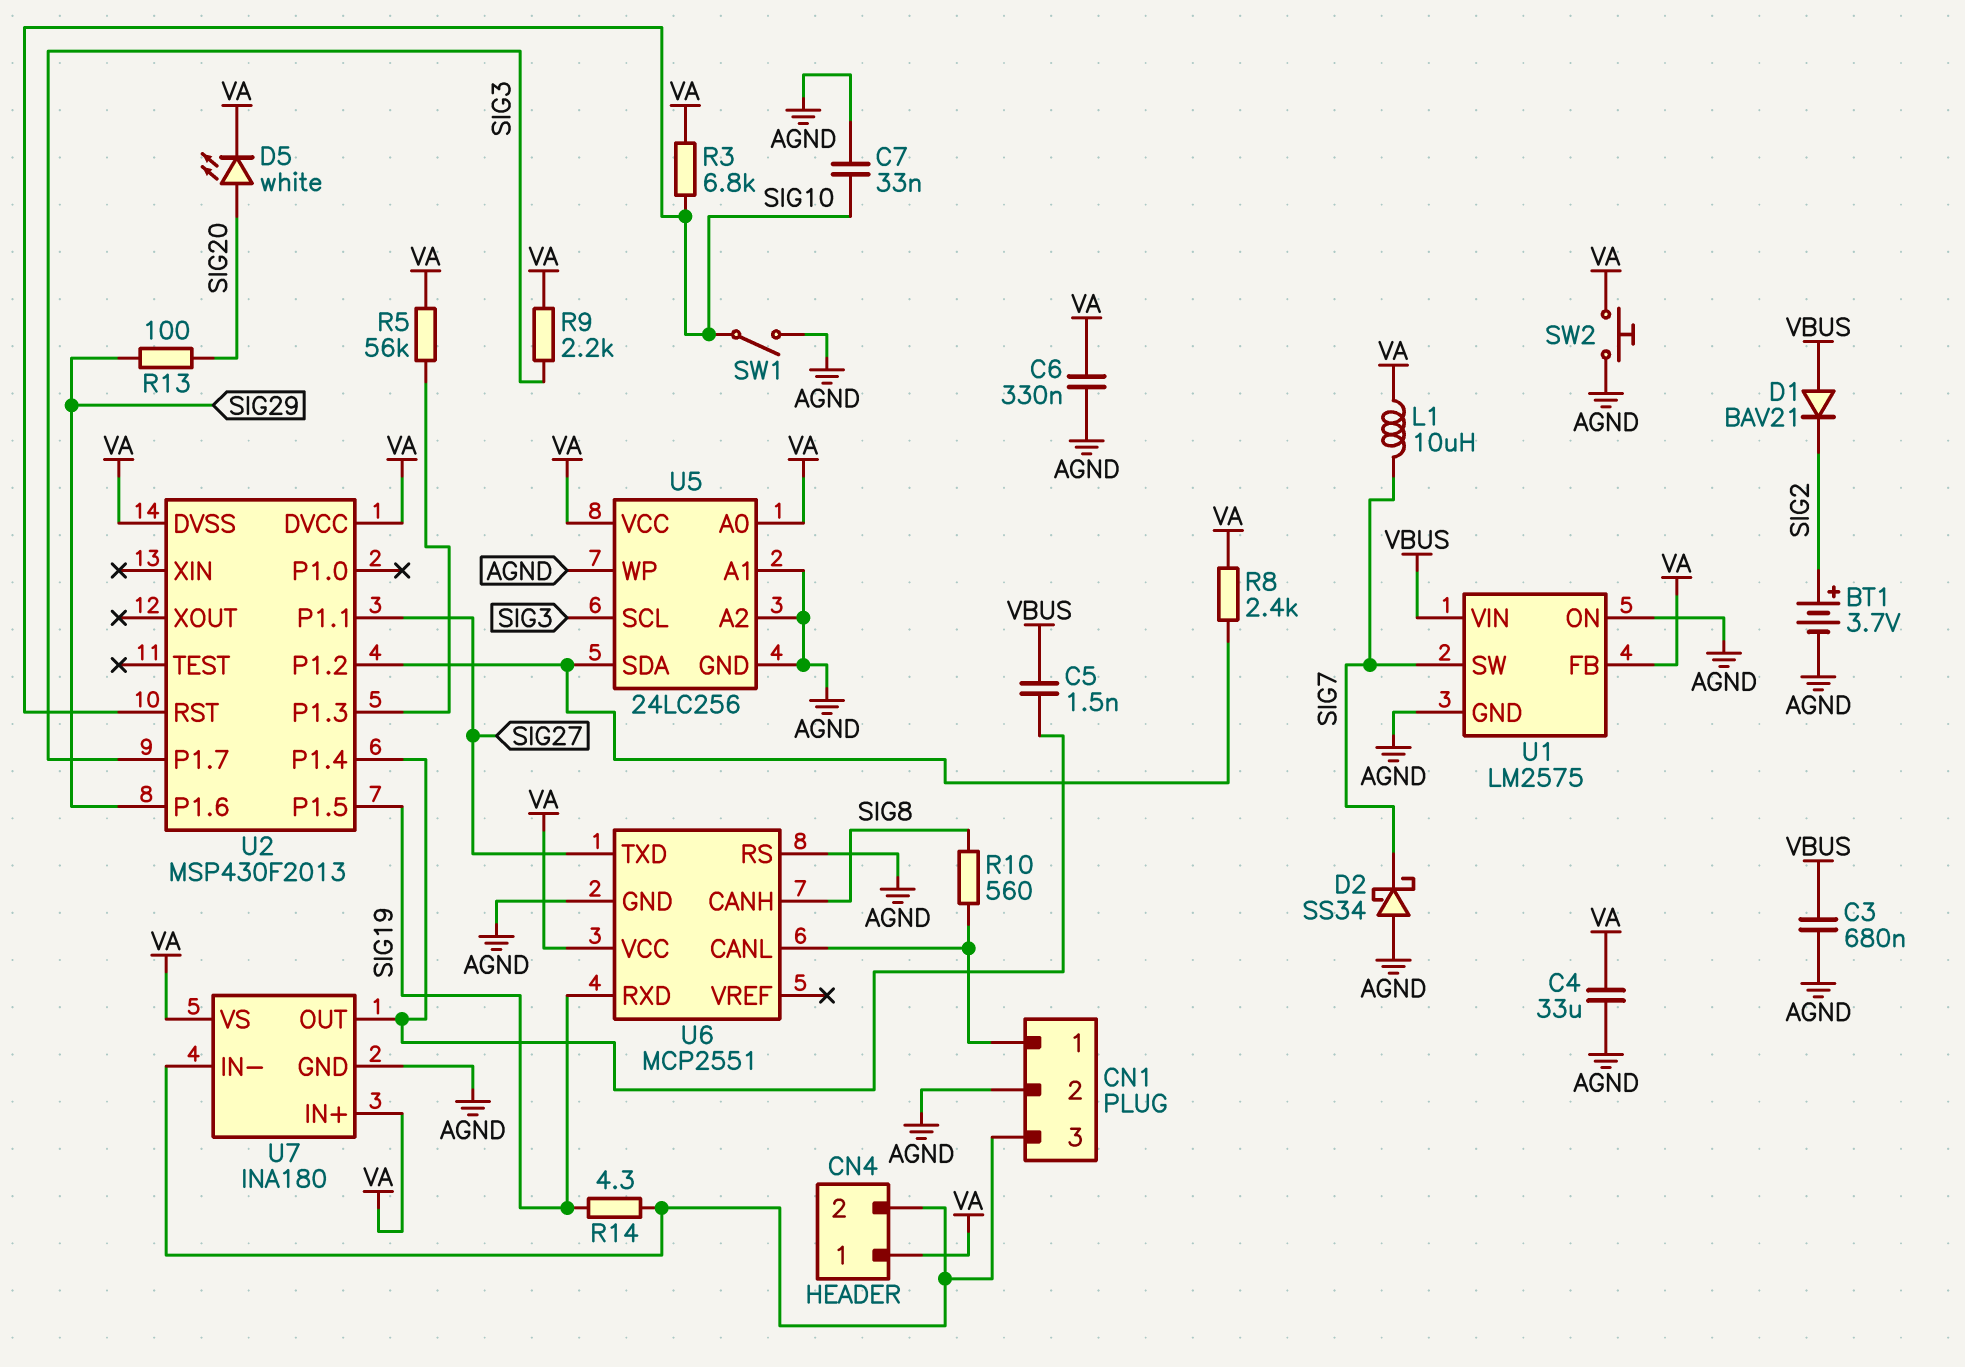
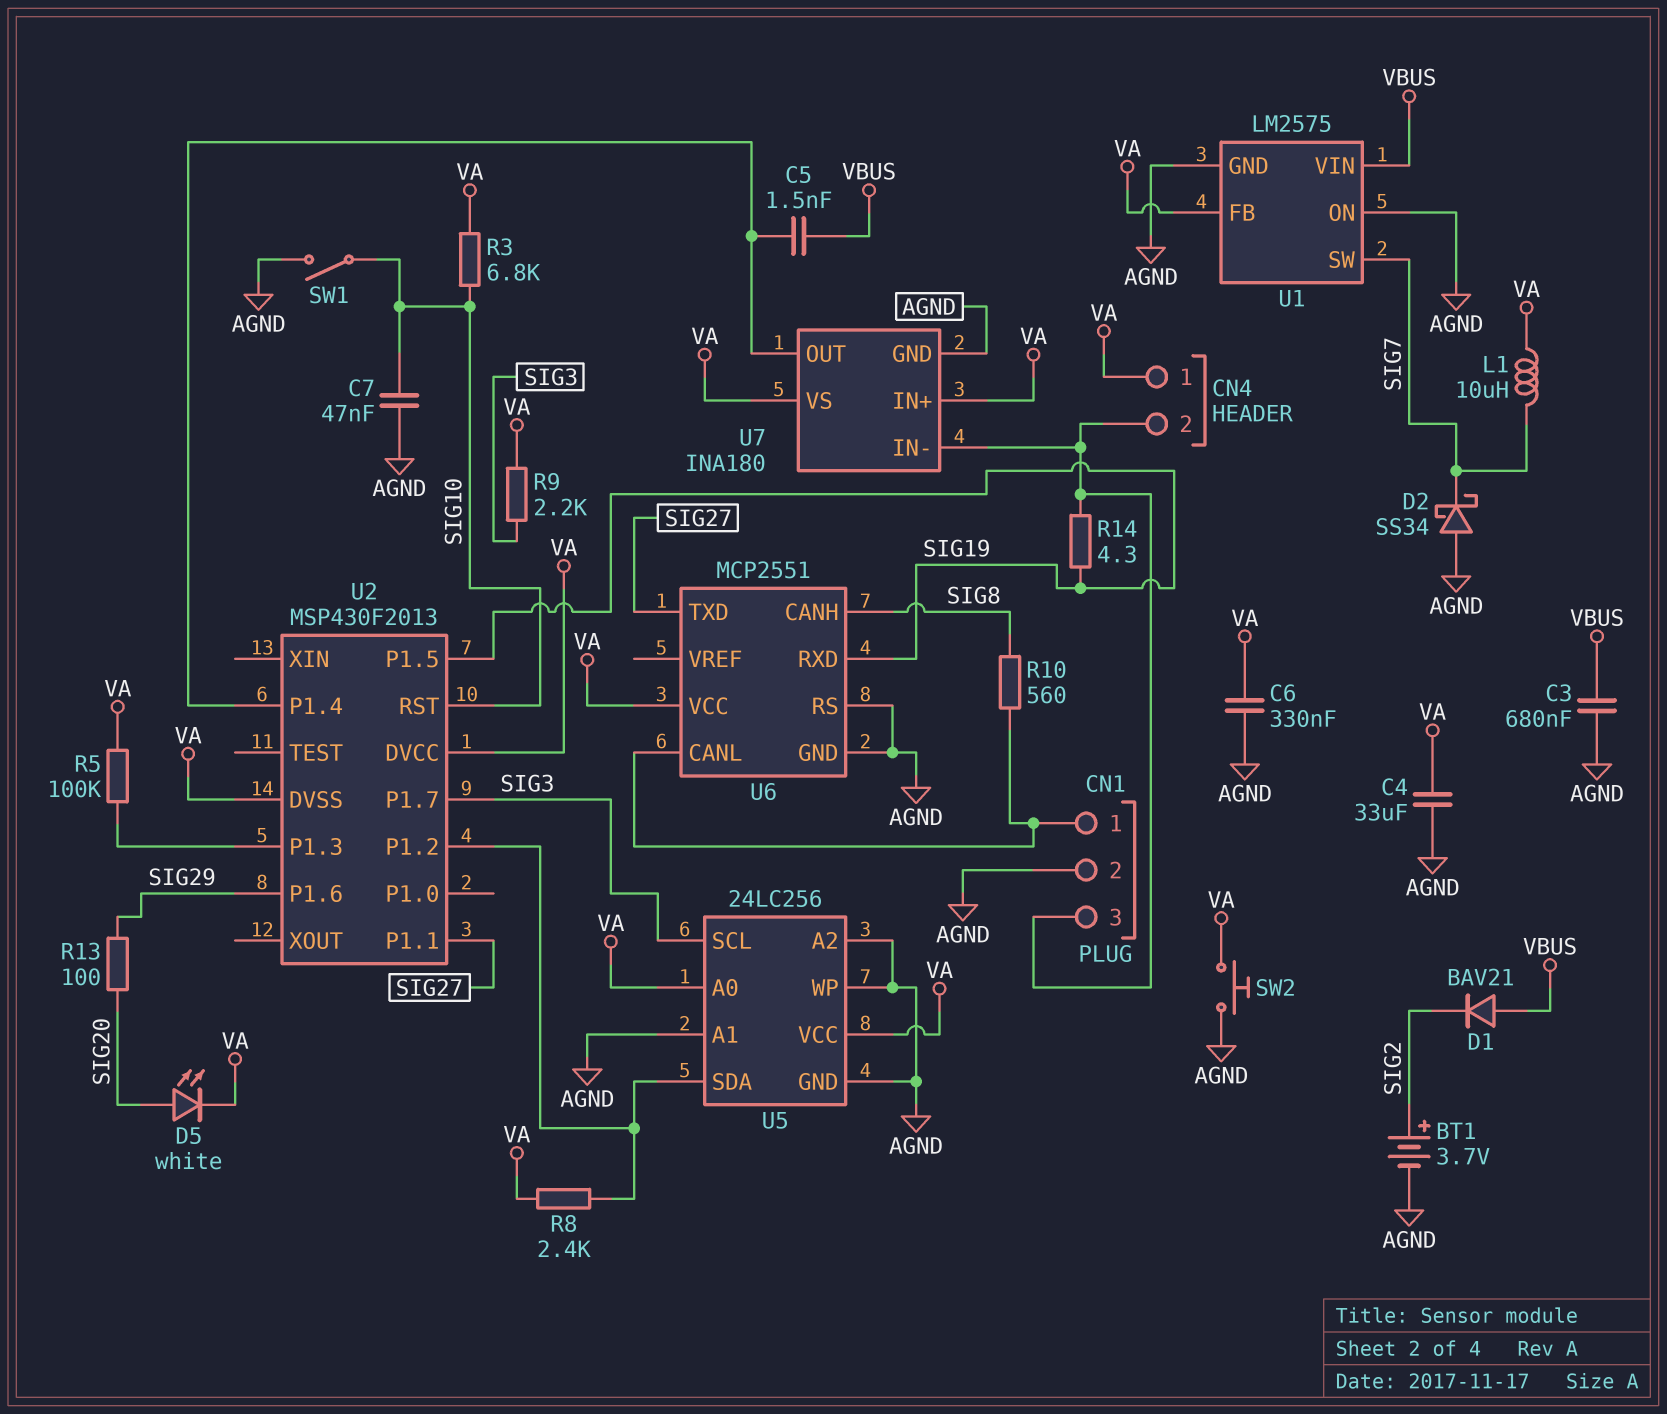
C7: 33nF (AGND, SIG10) -> 47nF (AGND, SIG10)
R5: 56k (U2/P1.3, VA) -> 100k (U2/P1.3, VA)

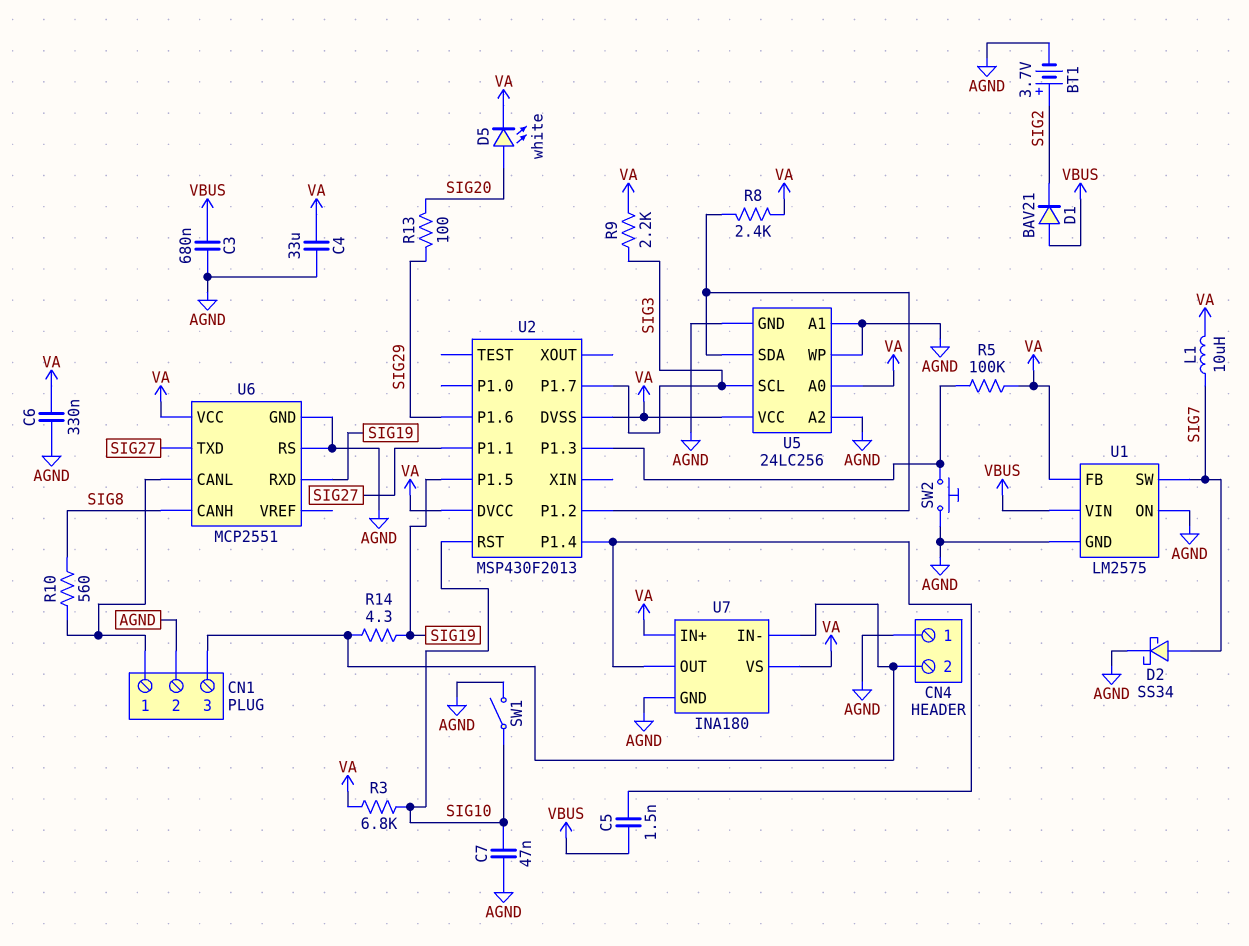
CN4 pin 1: VA -> AGND
D2: schottky SS34 (A AGND, K SIG7) -> schottky SS34 (A SIG7, K AGND)
SW2: button (AGND, VA) -> button (AGND, U2/P1.3)

